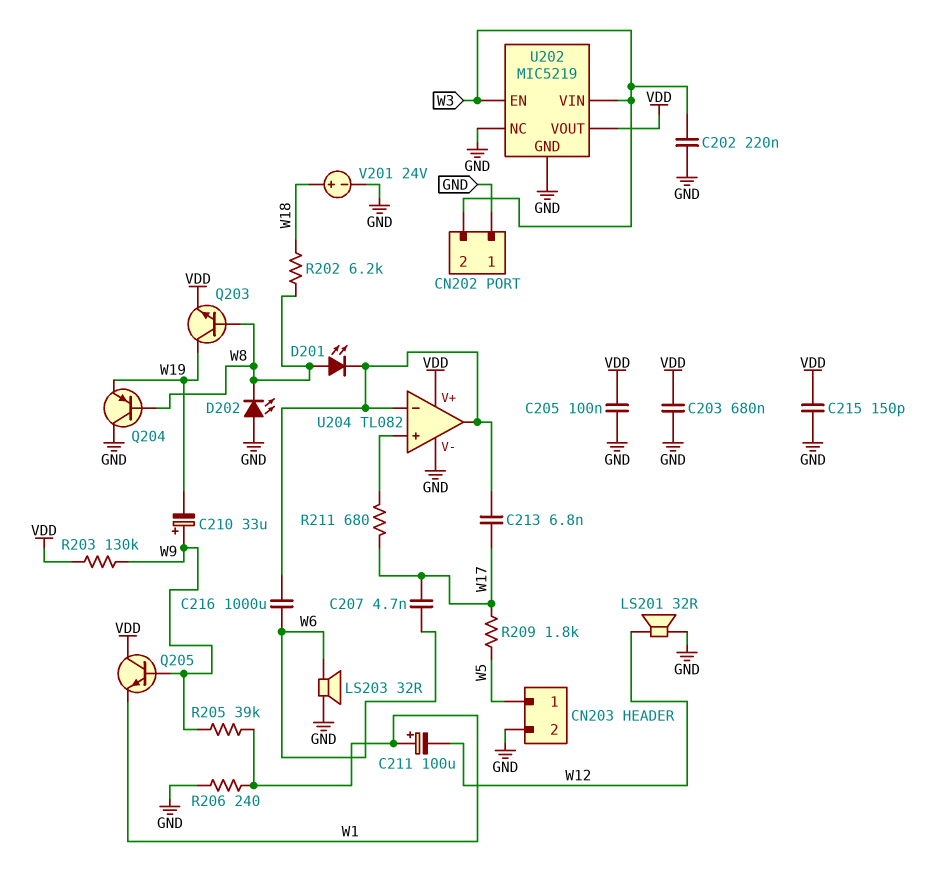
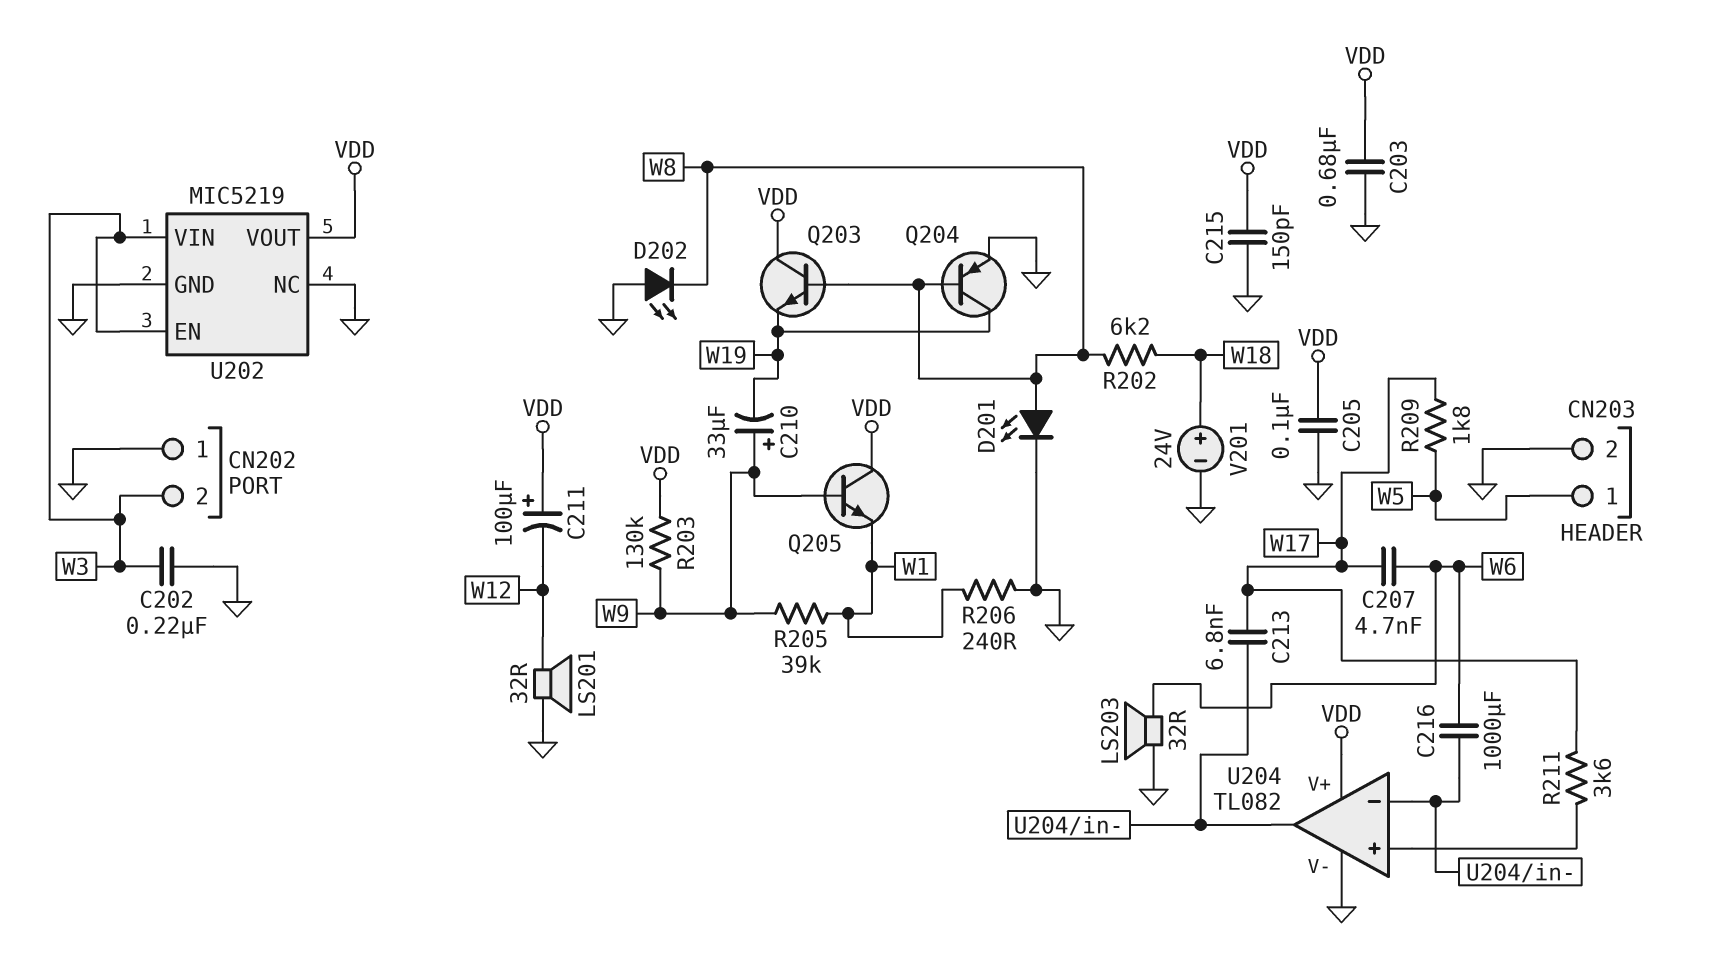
C211: 100uF (plus W1, minus W12) -> 100uF (plus VDD, minus W12)
D201: LED (A W8, K U204/in-) -> LED (A W8, K GND)
Q203: NPN (B W8, C W19, E VDD) -> NPN (B W8, C VDD, E W19)
Q204: PNP (B W8, C GND, E W19) -> PNP (B W8, C W19, E GND)
R211: 680 (U204/in+, W17) -> 3.6k (U204/in+, W17)

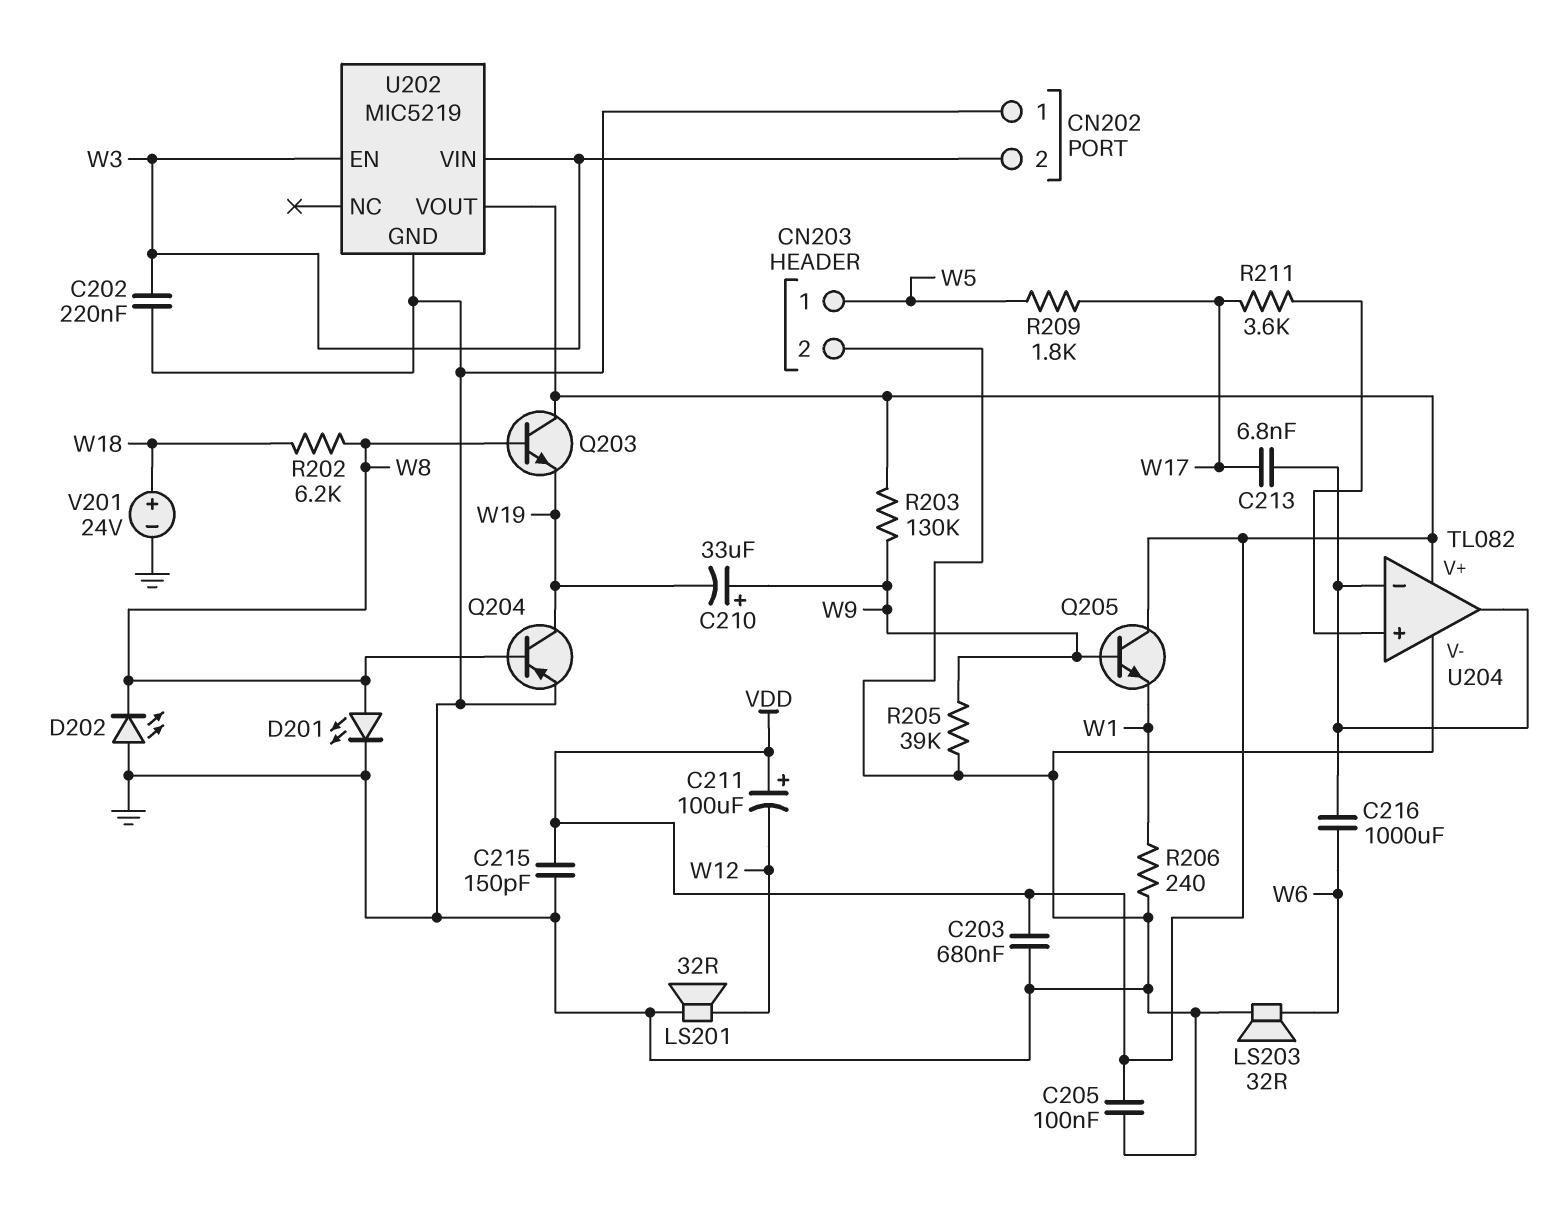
C207: 4.7nF (W6, W17) -> none
R205: 39k (W1, W9) -> 39k (GND, W9)
U202 pin NC: GND -> none

